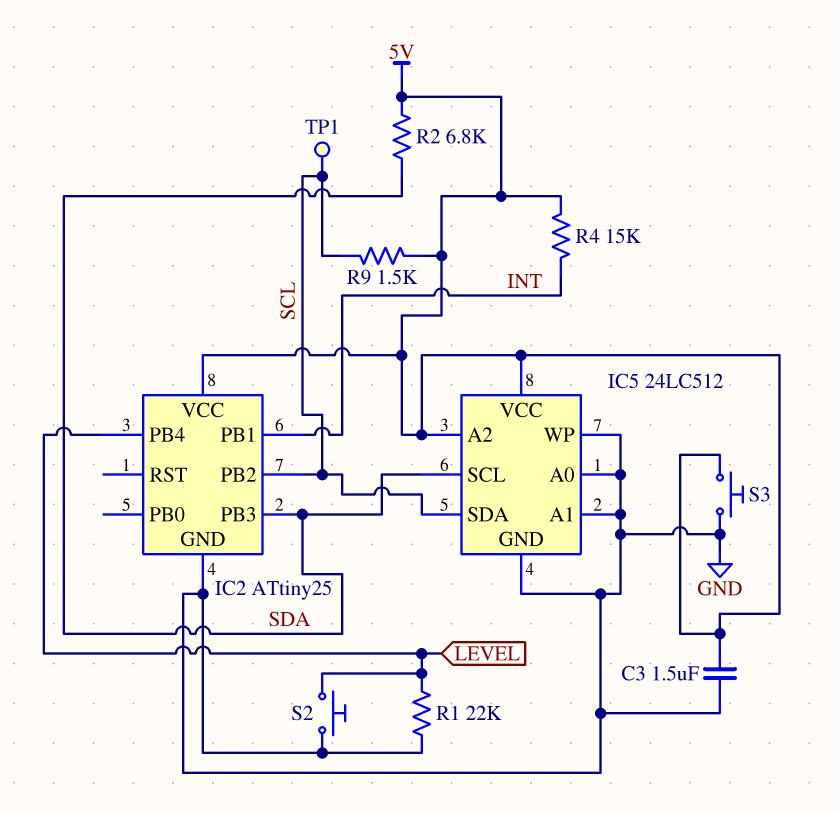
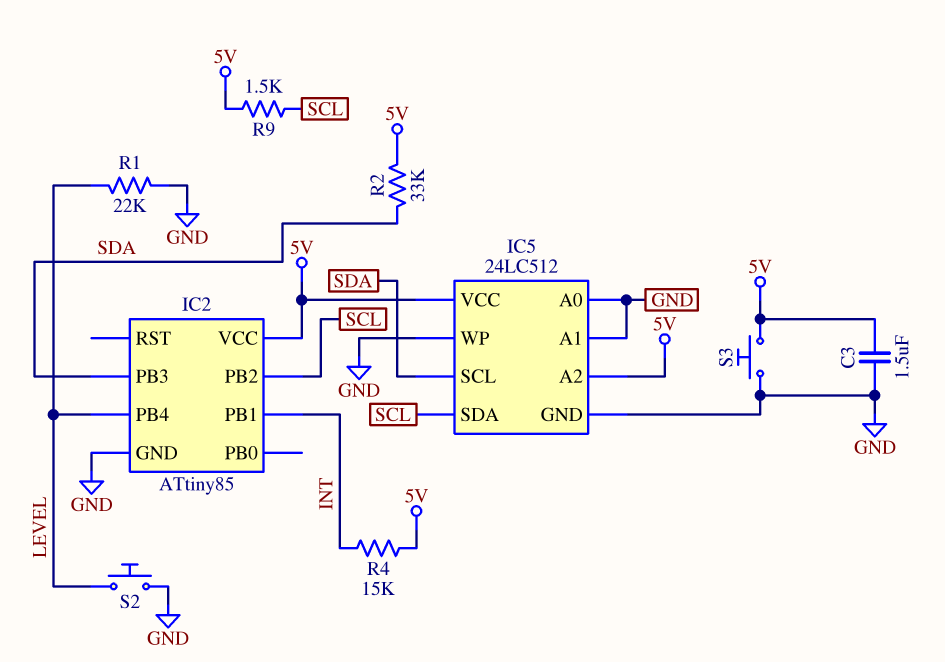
IC2: ATtiny25 -> ATtiny85
R2: 6.8k (5V, SDA) -> 33k (5V, SDA)
TP1: test point (SCL) -> none

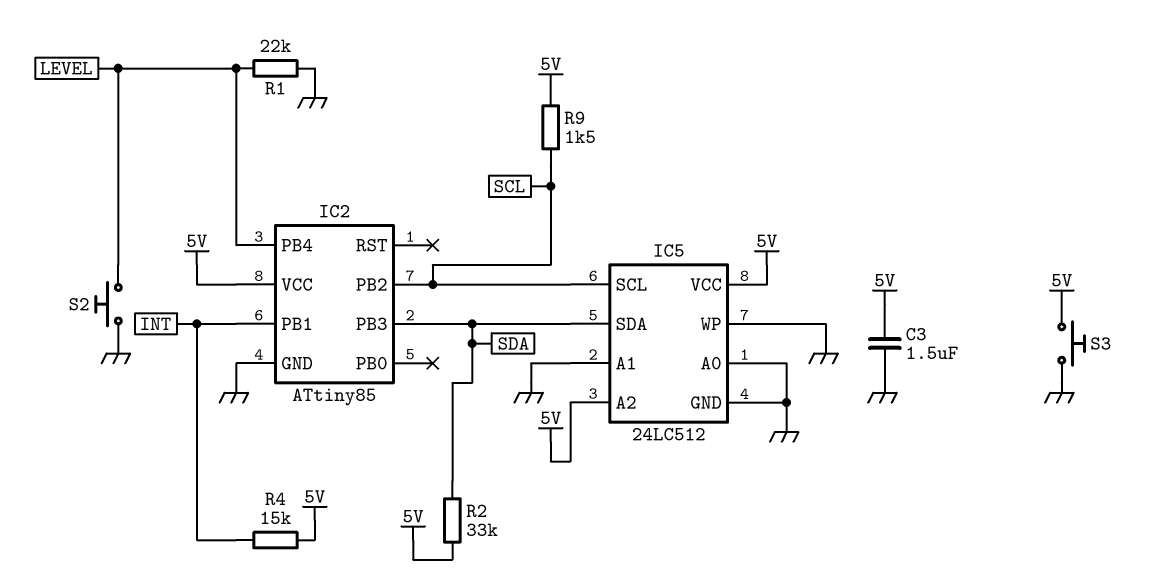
IC5 pin SCL: SDA -> SCL
IC5 pin SDA: SCL -> SDA

